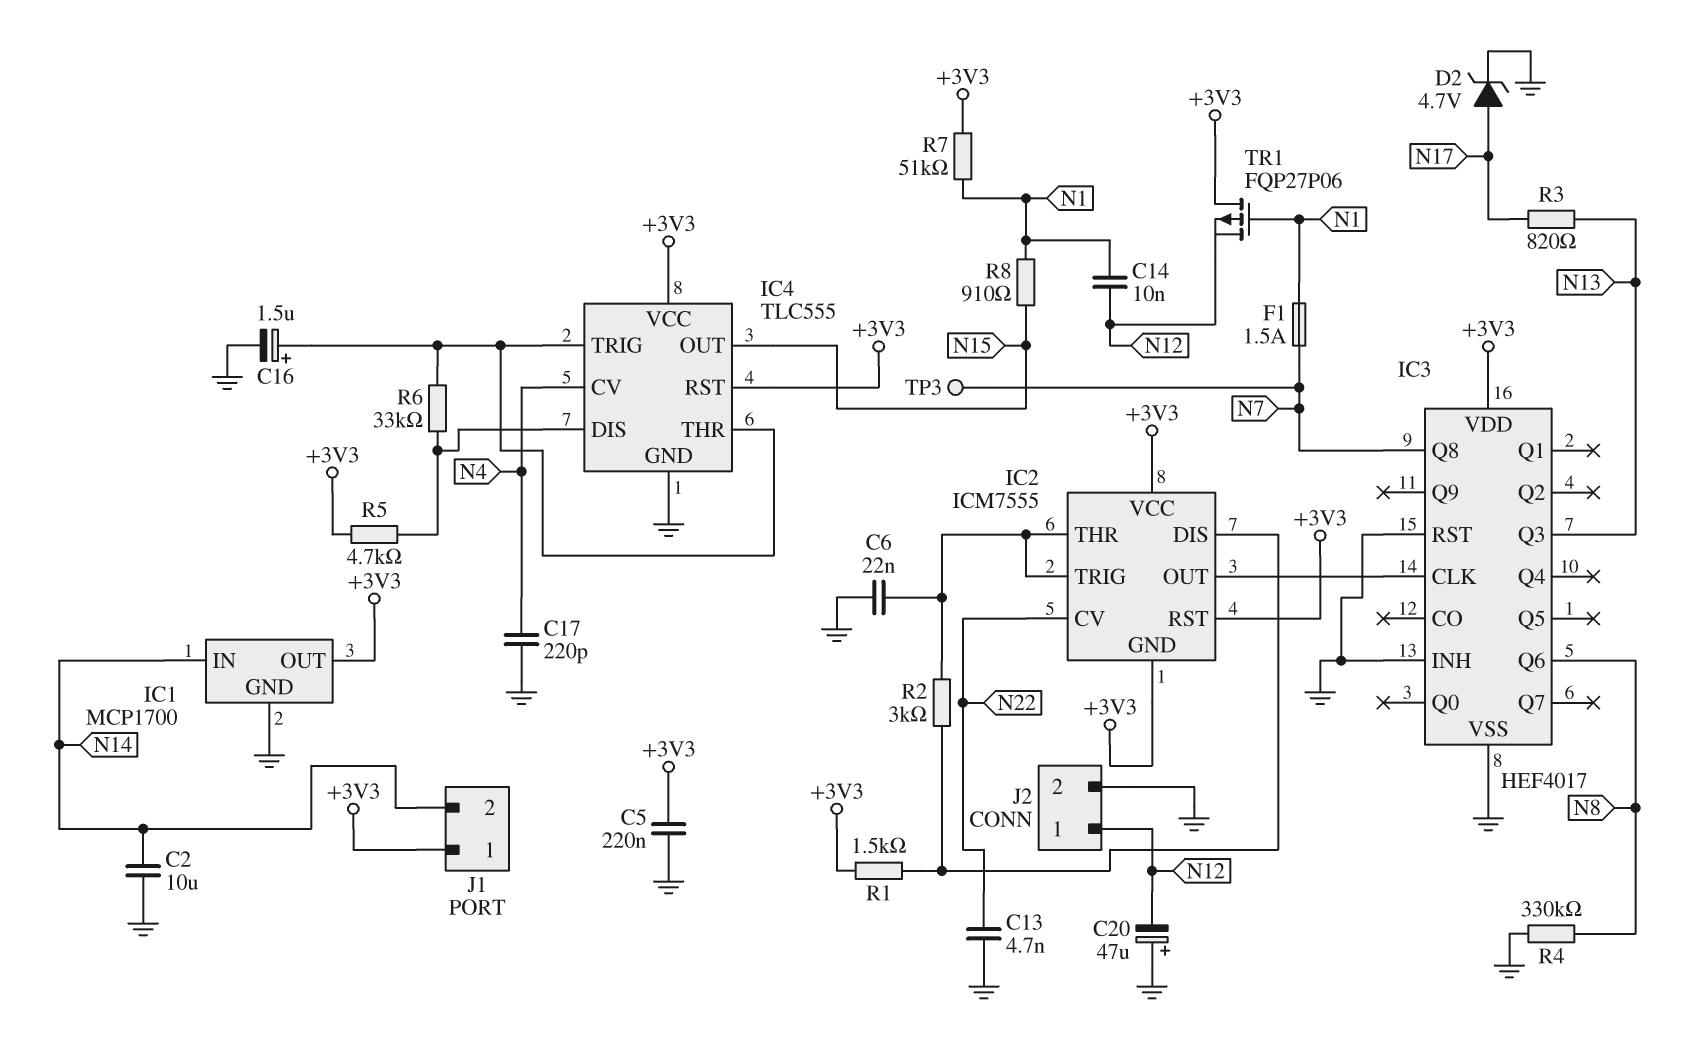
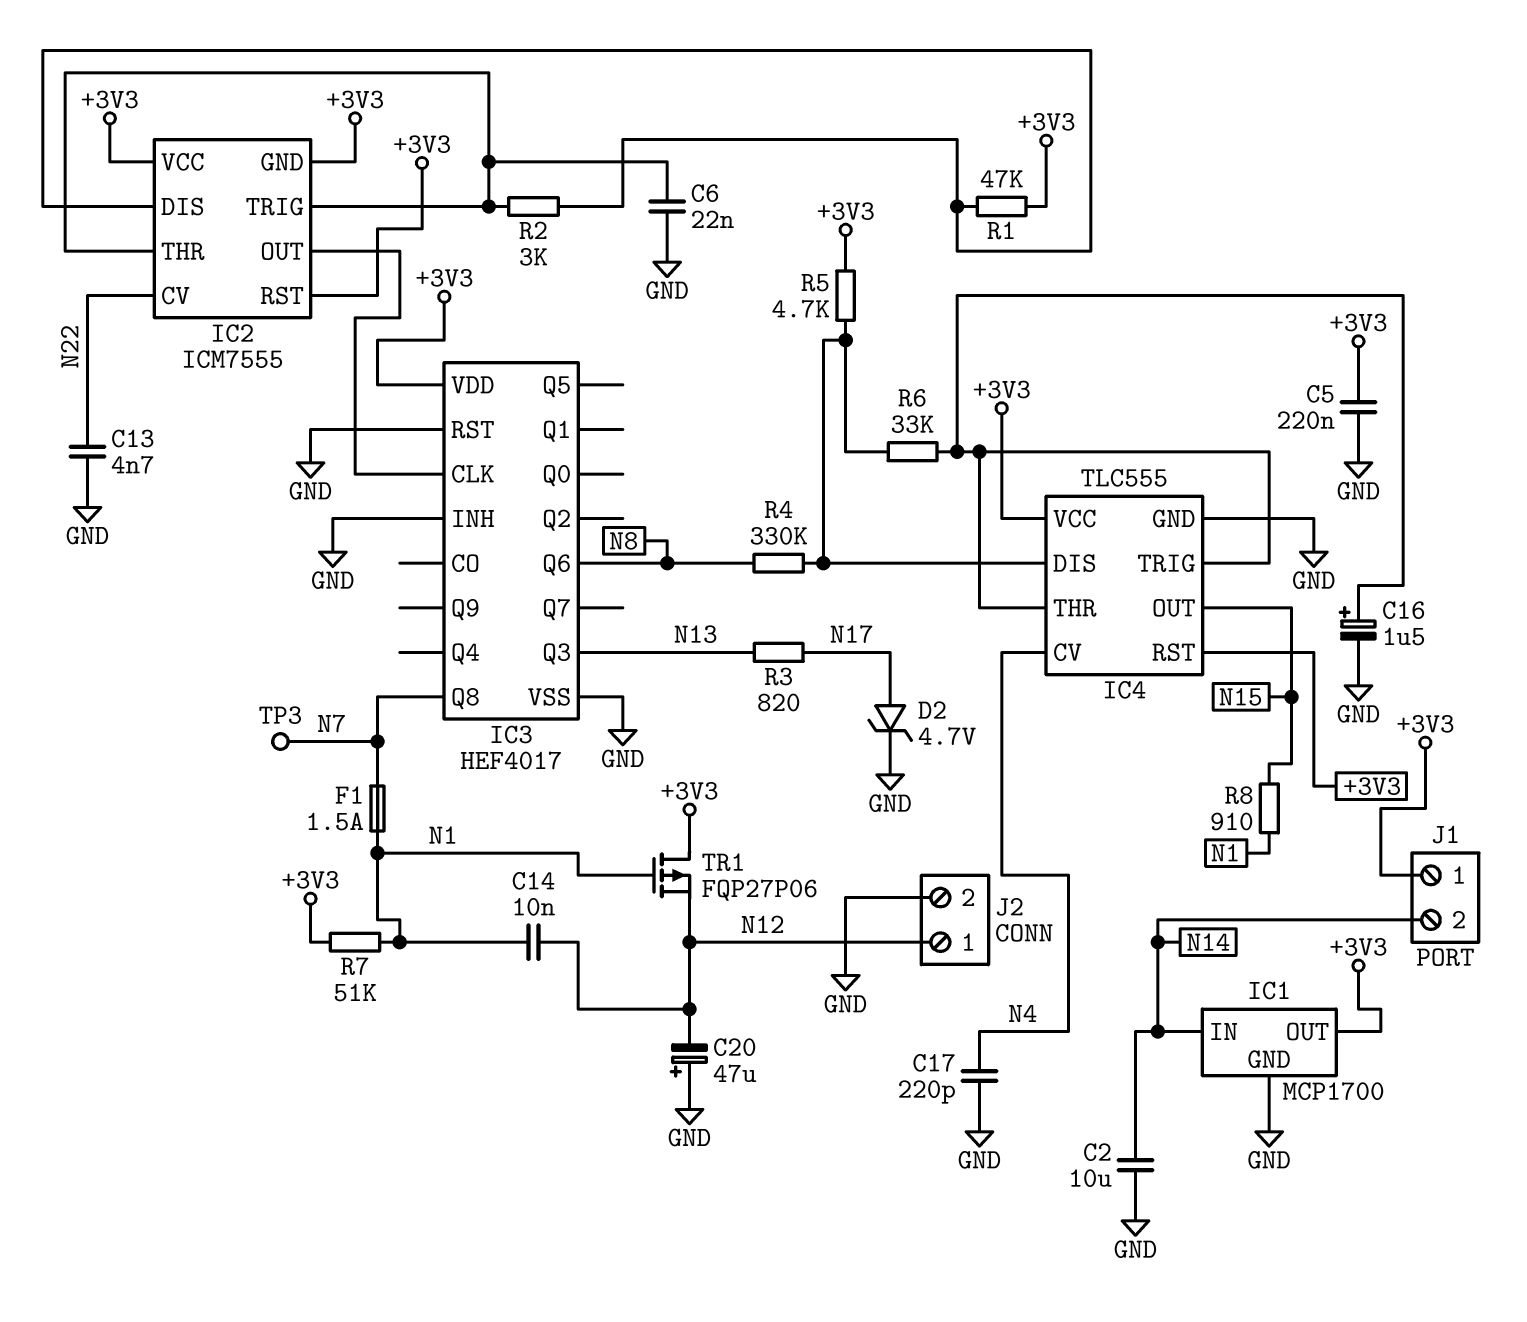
R1: 1.5k (+3V3, IC2/DIS) -> 47k (+3V3, IC2/DIS)
R4: 330k (GND, N8) -> 330k (IC4/DIS, N8)

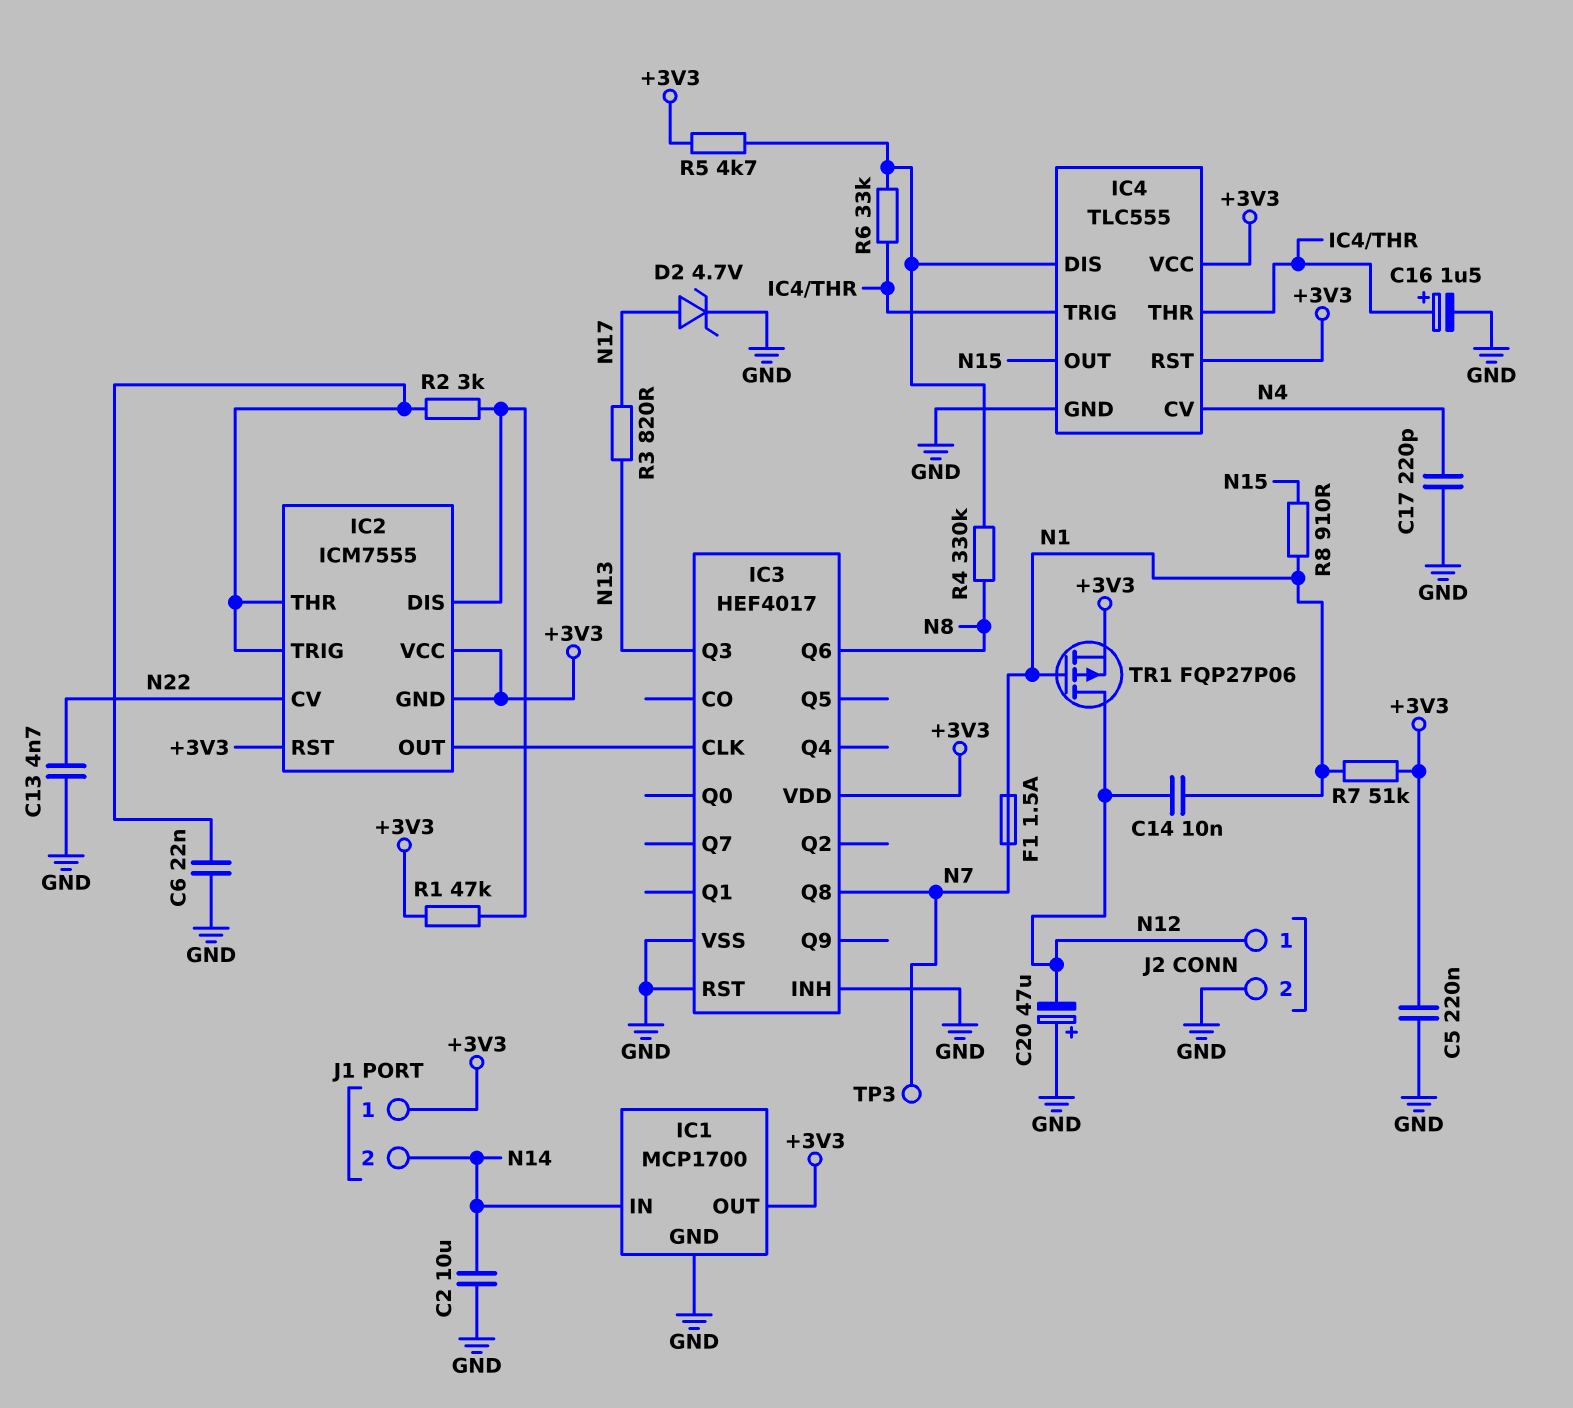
TR1: PMOS FQP27P06 (G N1, D +3V3, S N12) -> PMOS FQP27P06 (G N1, D N12, S +3V3)

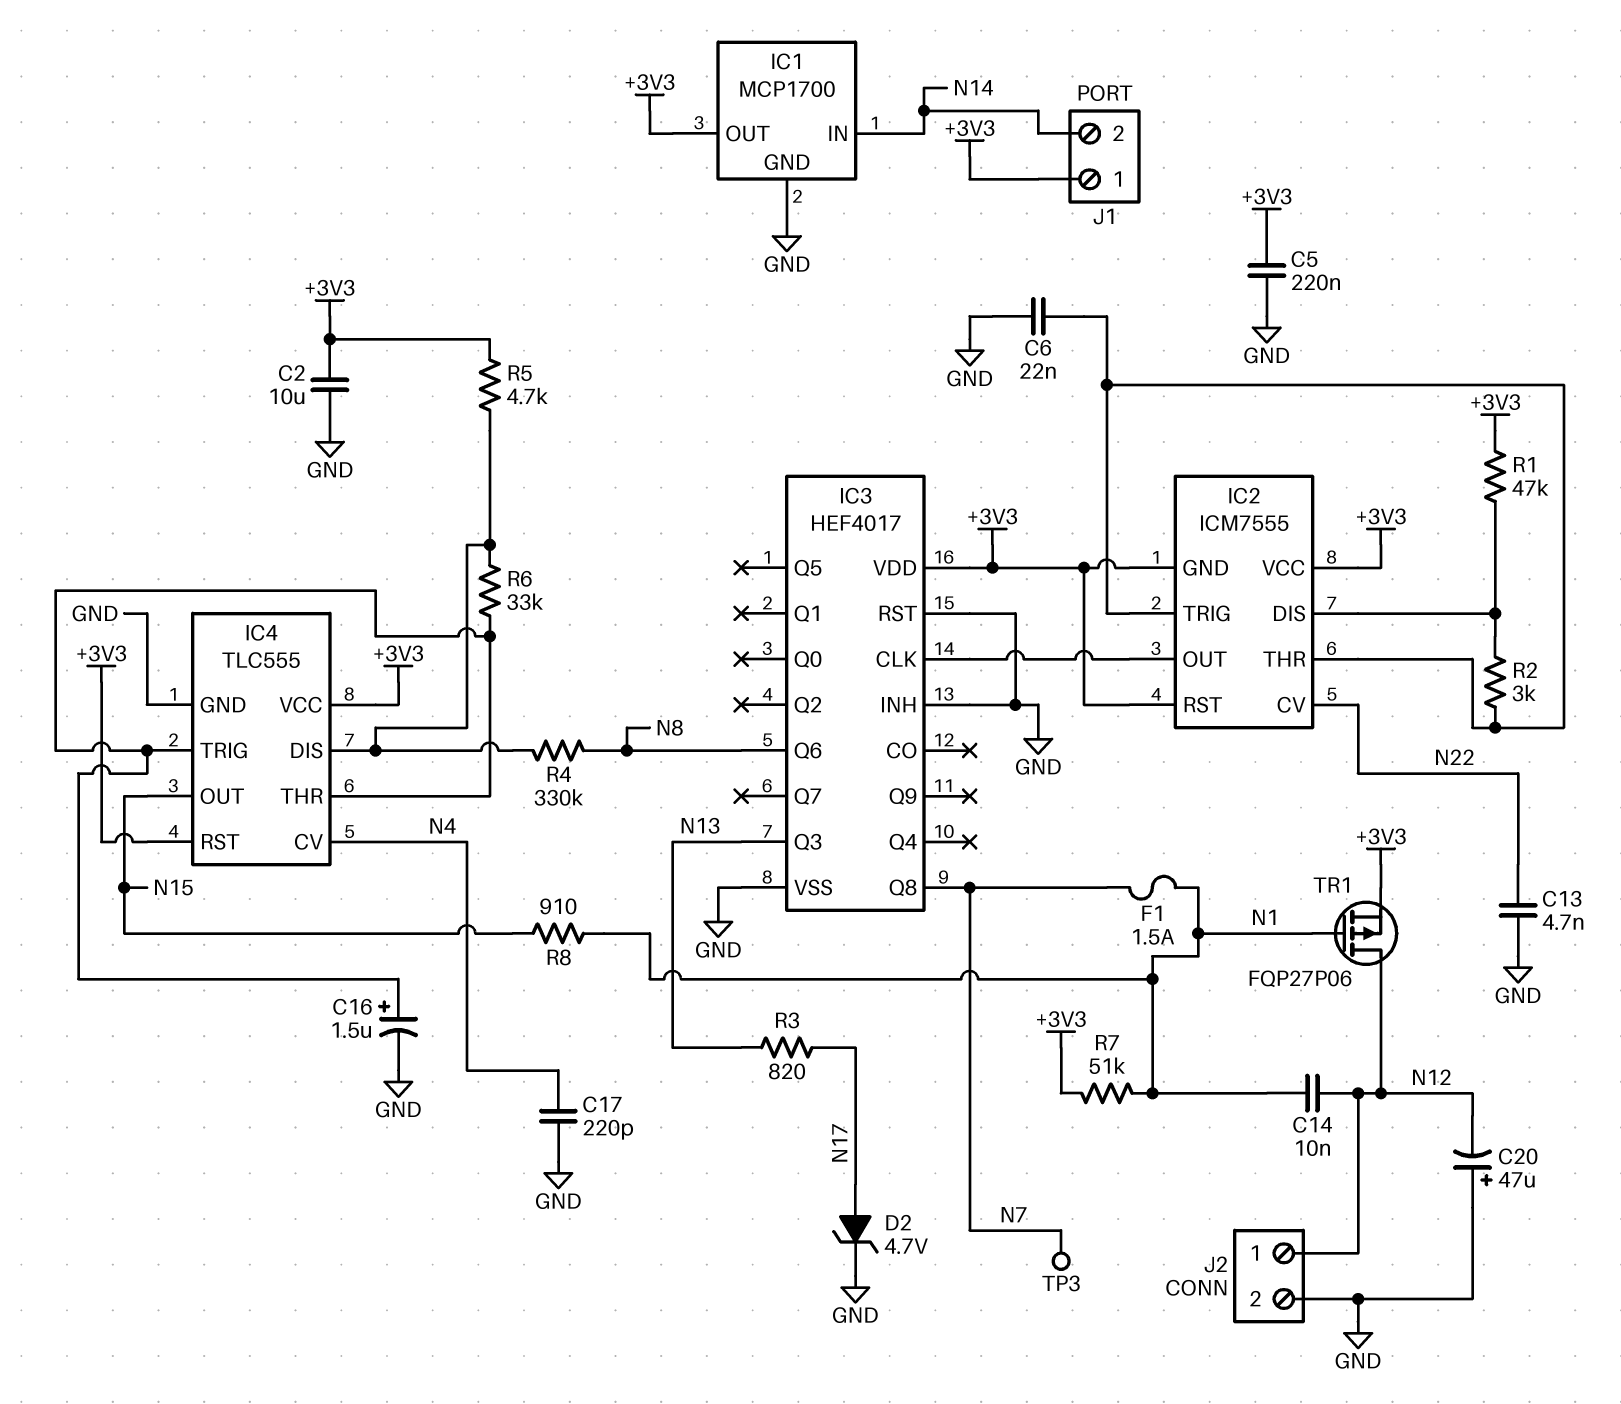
C2: 10uF (GND, N14) -> 10uF (+3V3, GND)

